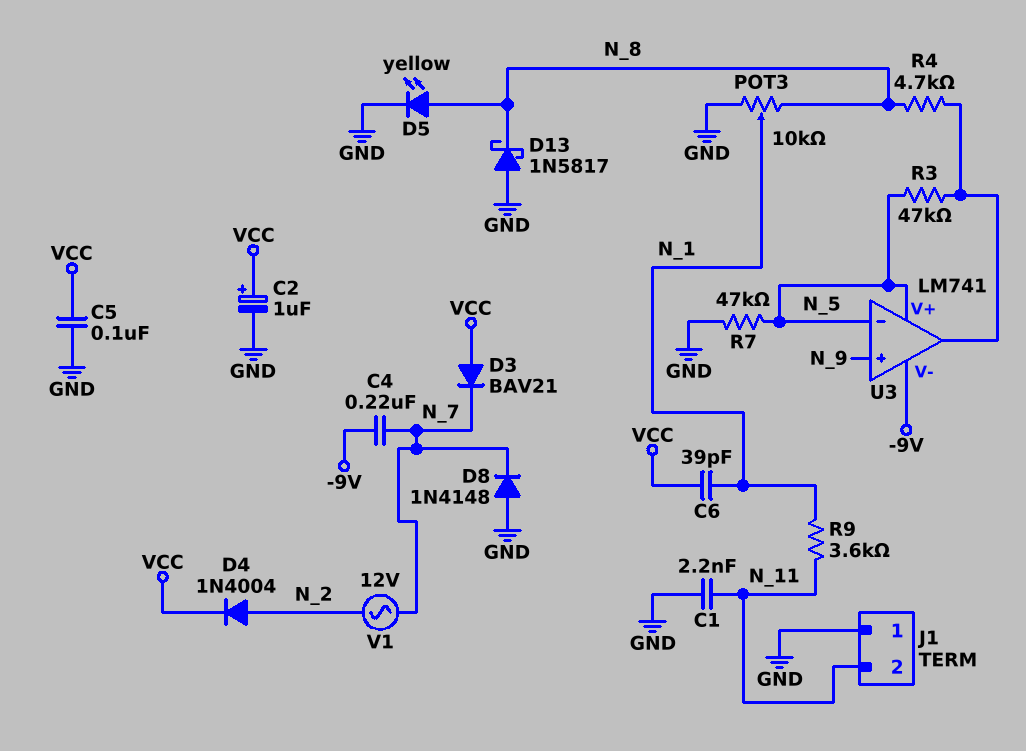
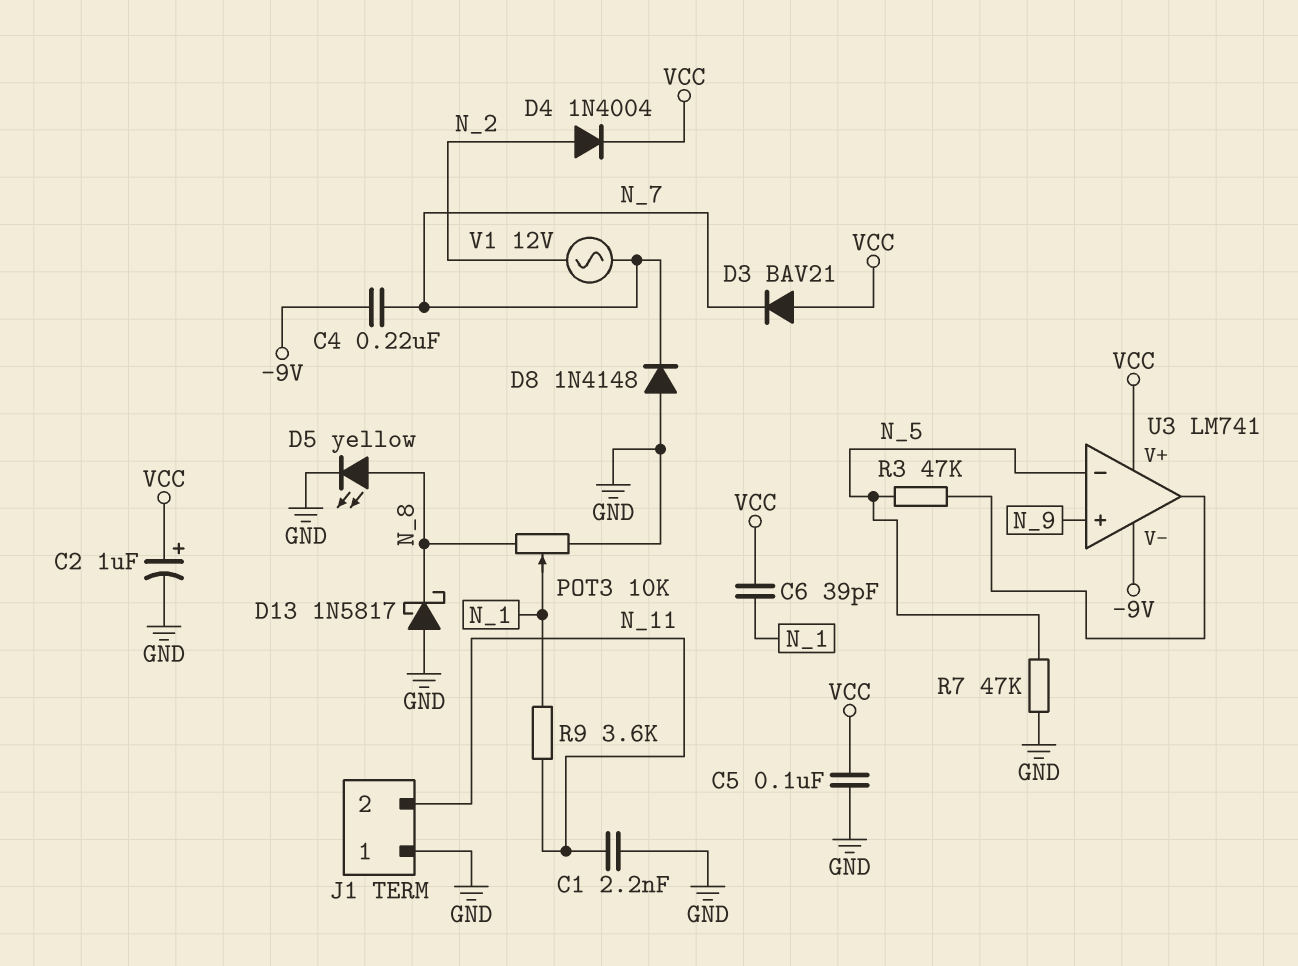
R4: 4.7k (N_8, U3/out) -> none
U3 pin V+: N_5 -> VCC

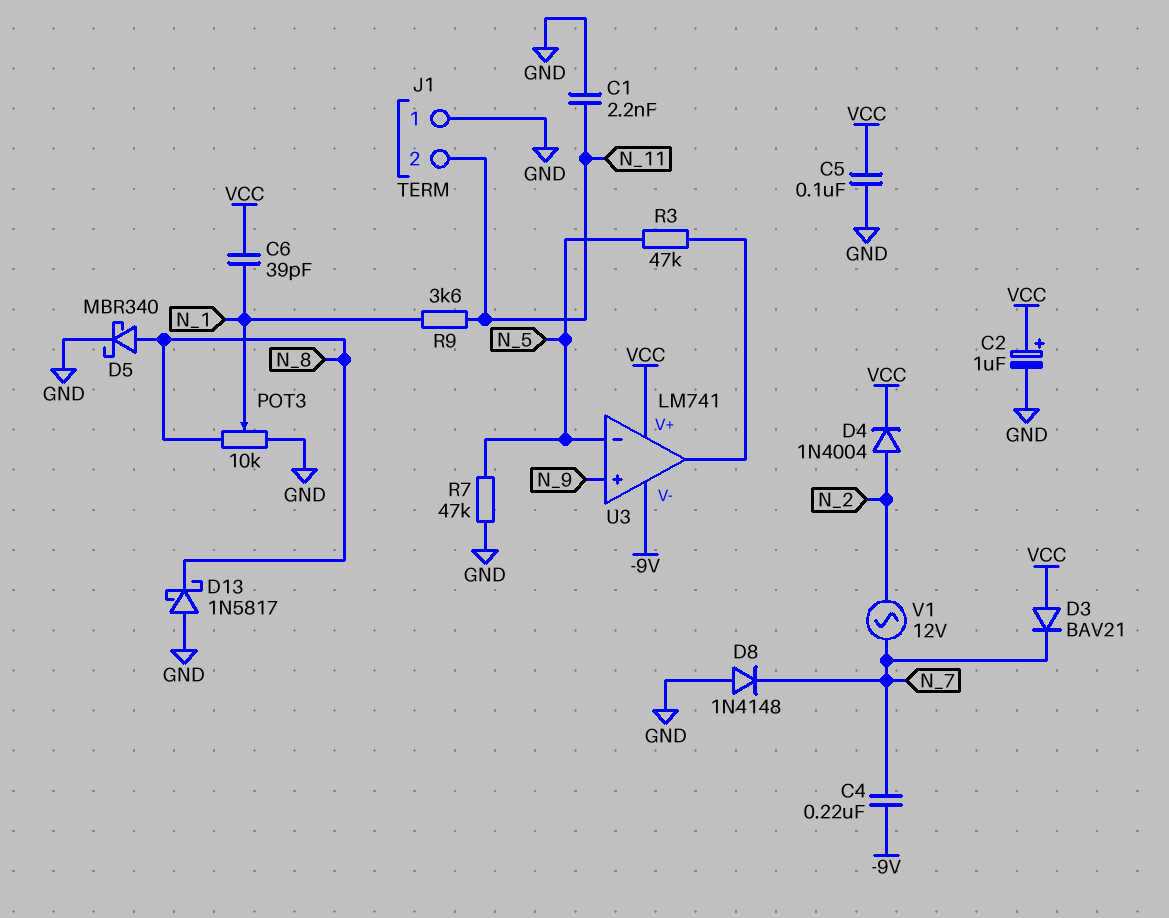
D5: LED yellow (A N_8, K GND) -> schottky MBR340 (A N_8, K GND)

